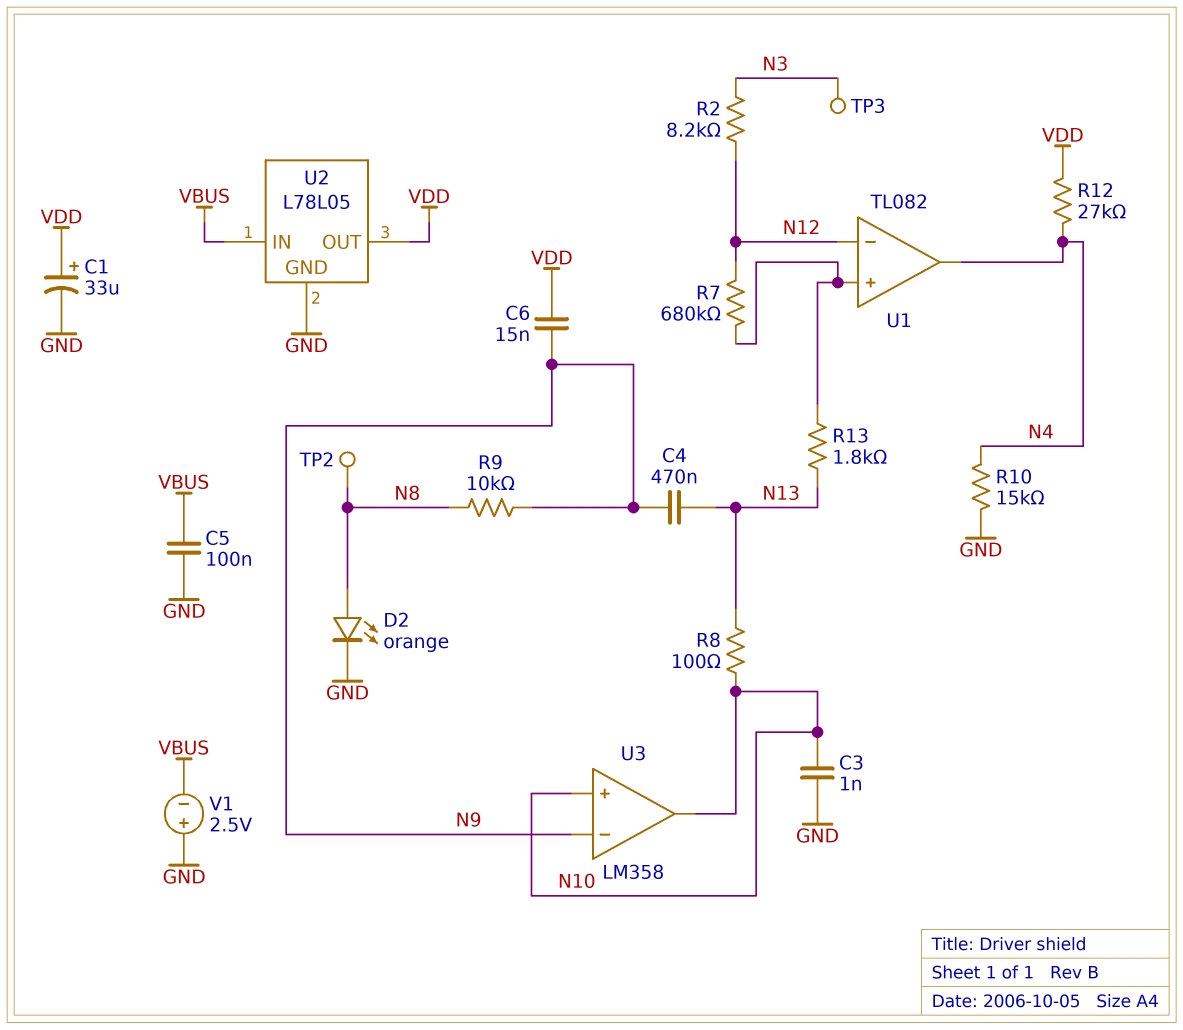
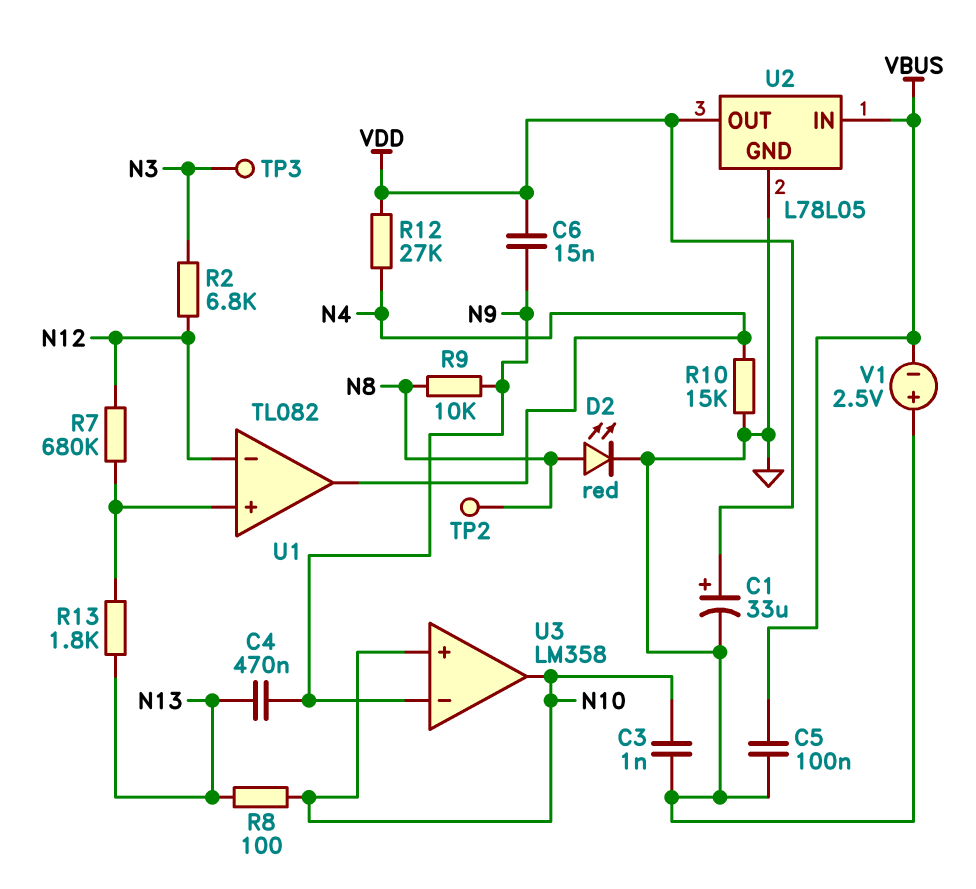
D2: LED orange (A N8, K GND) -> LED red (A N8, K GND)
R2: 8.2k (N3, N12) -> 6.8k (N3, N12)

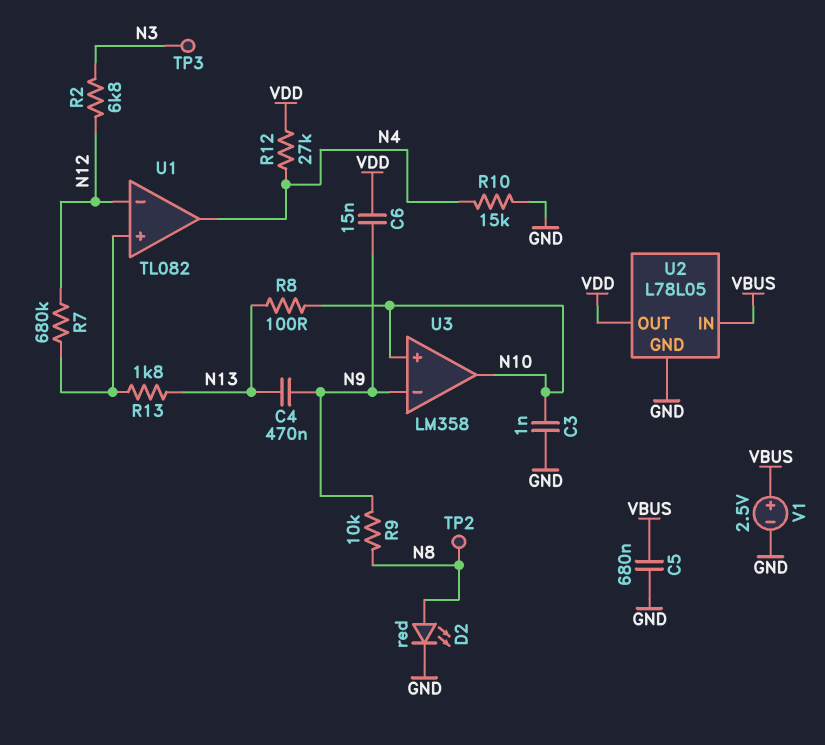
C1: 33uF (plus VDD, minus GND) -> none
C5: 100nF (GND, VBUS) -> 680nF (GND, VBUS)
V1: 2.5V (plus GND, minus VBUS) -> 2.5V (plus VBUS, minus GND)

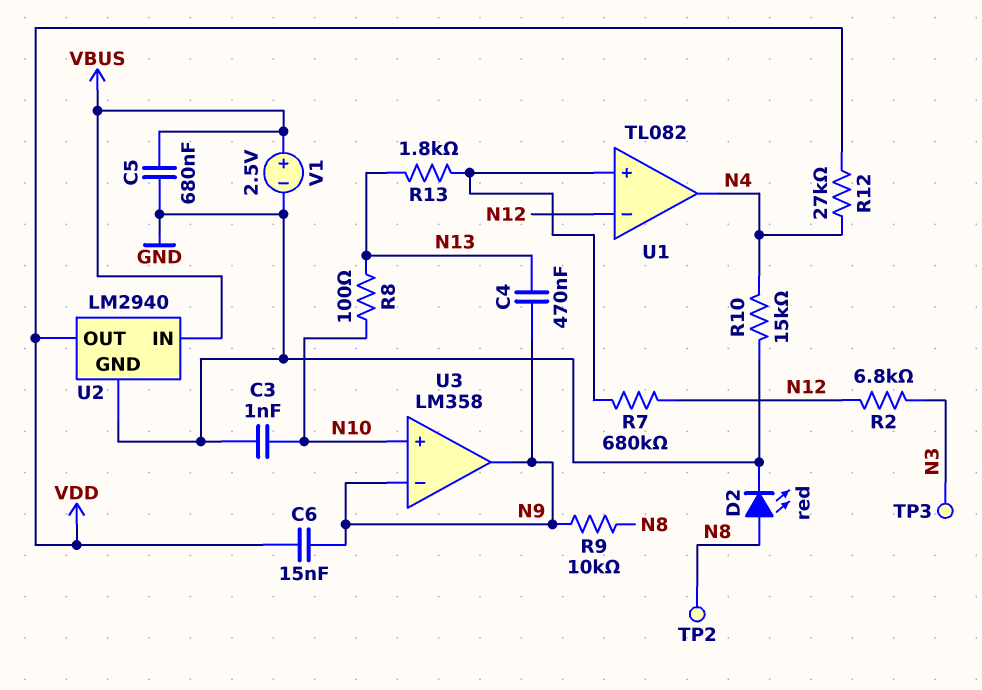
U2: L78L05 -> LM2940
U3 pin out: N10 -> N9

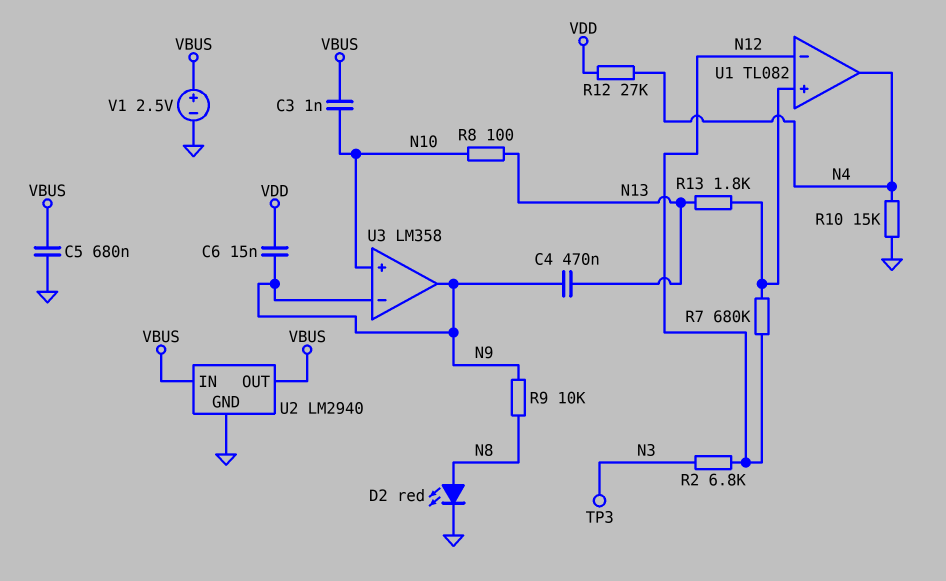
C3: 1nF (GND, N10) -> 1nF (N10, VBUS)
TP2: test point (N8) -> none
U2 pin OUT: VDD -> VBUS

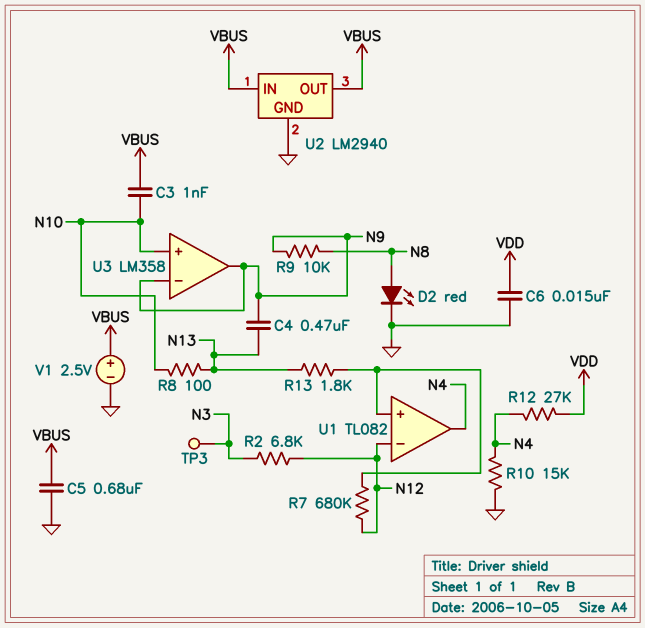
C6: 15nF (N9, VDD) -> 15nF (GND, VDD)

